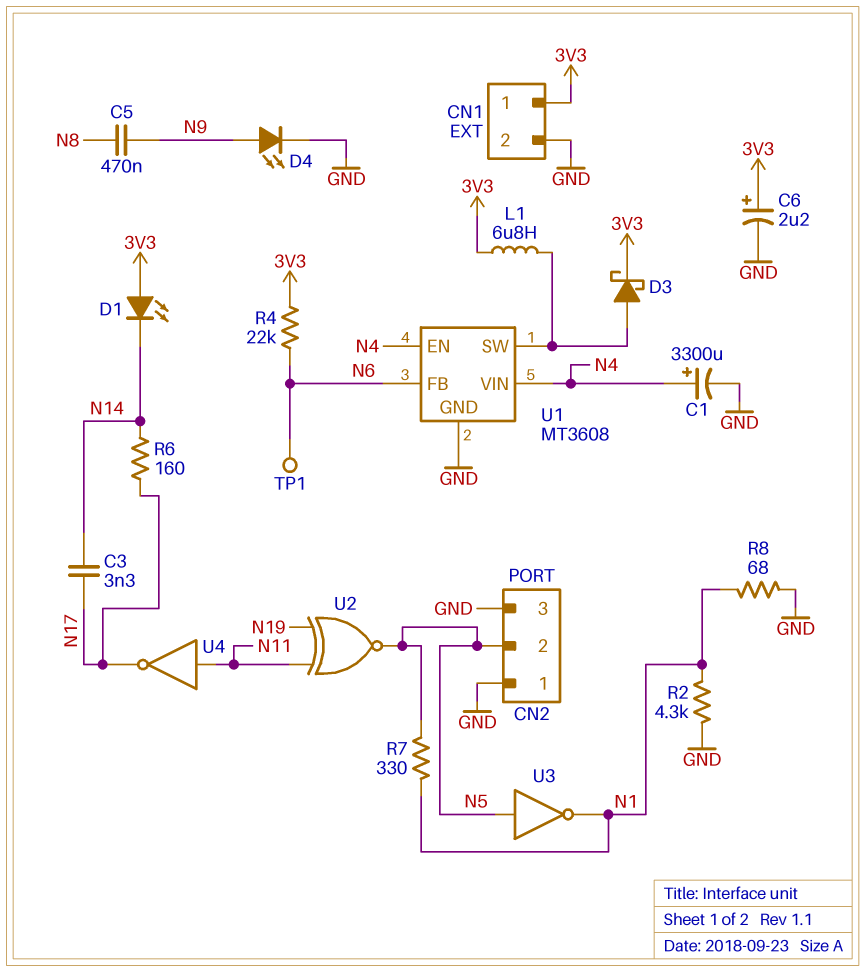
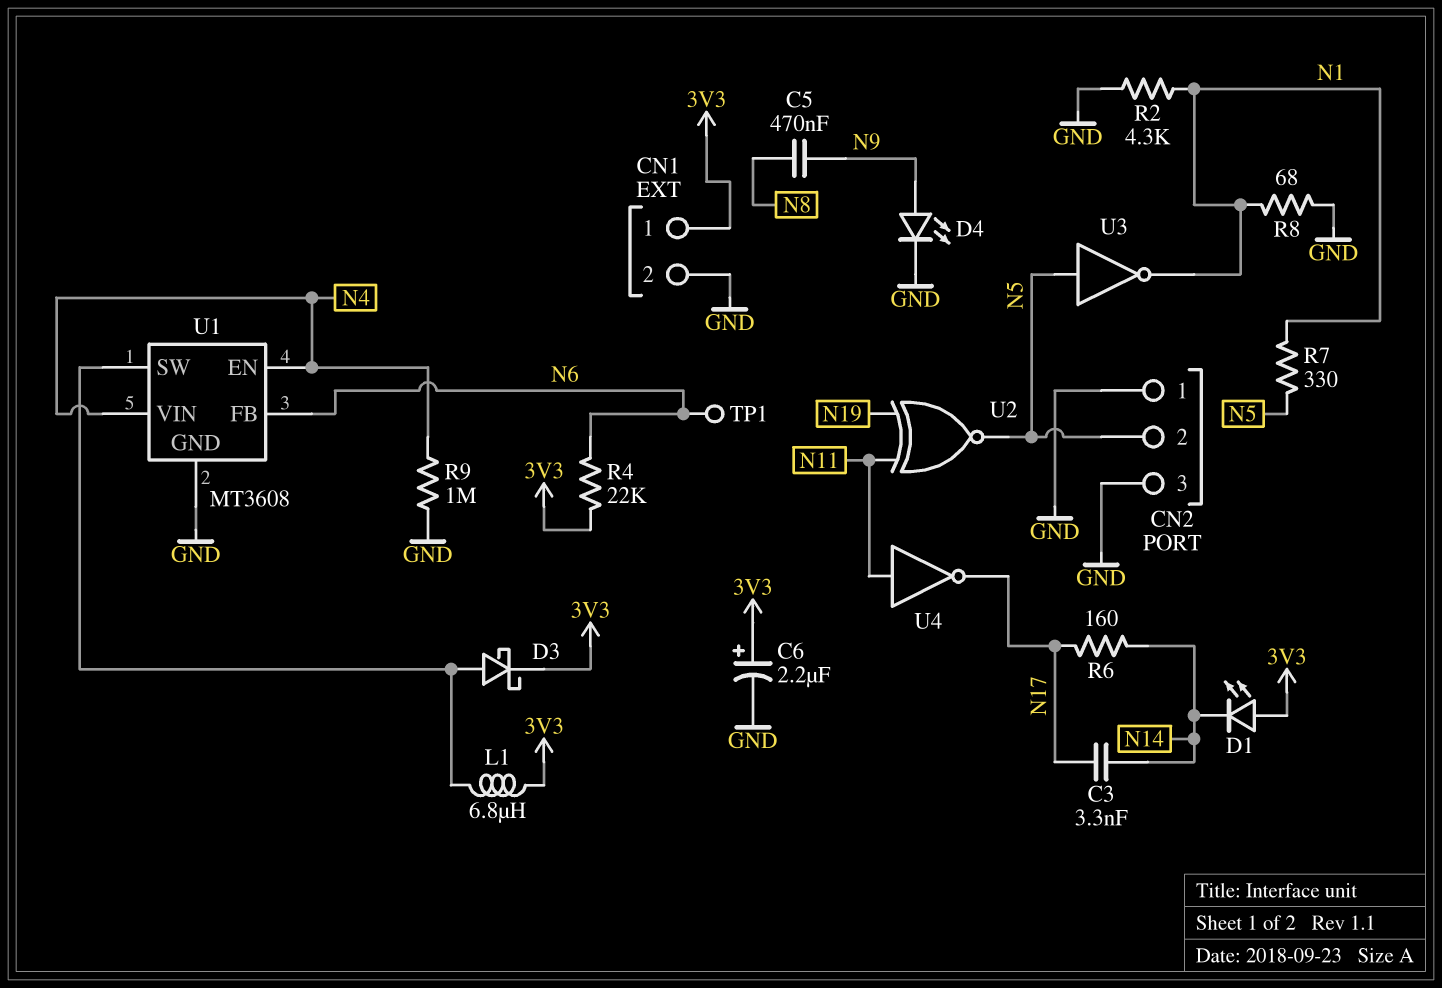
C1: 3300uF (plus N4, minus GND) -> none
R9: none -> 1M (GND, N4)

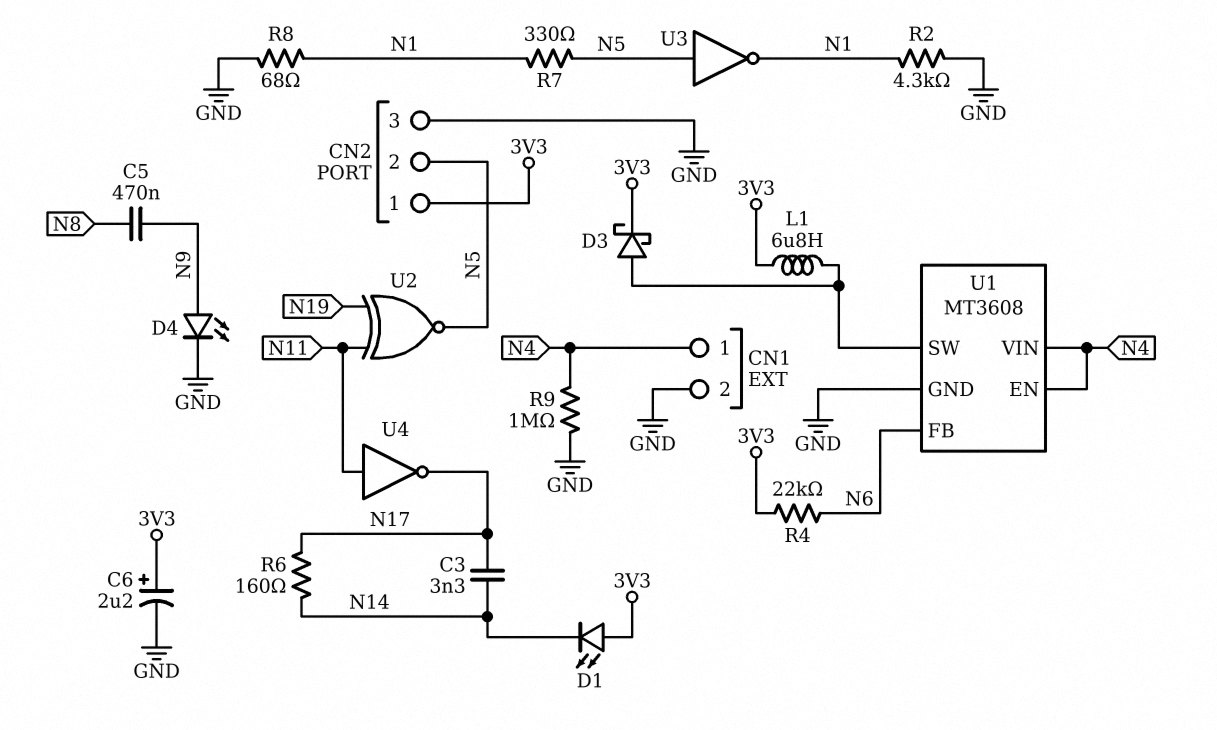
CN1 pin 1: 3V3 -> N4
CN2 pin 1: GND -> 3V3
TP1: test point (N6) -> none

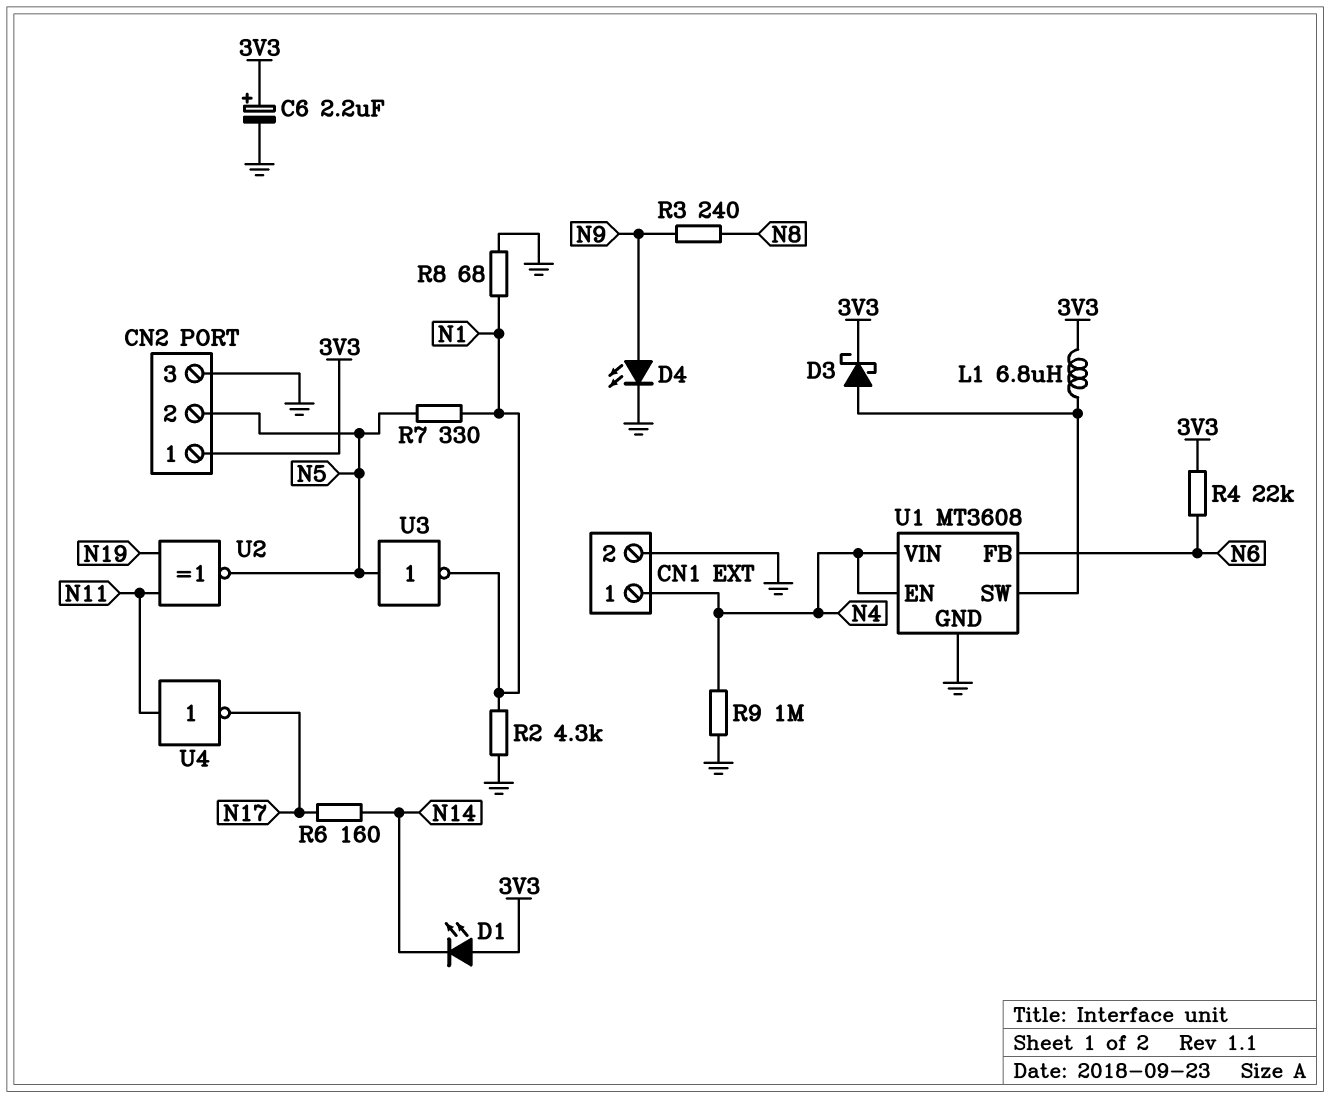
C3: 3.3nF (N14, N17) -> none
C5: 470nF (N8, N9) -> none
R3: none -> 240 (N8, N9)

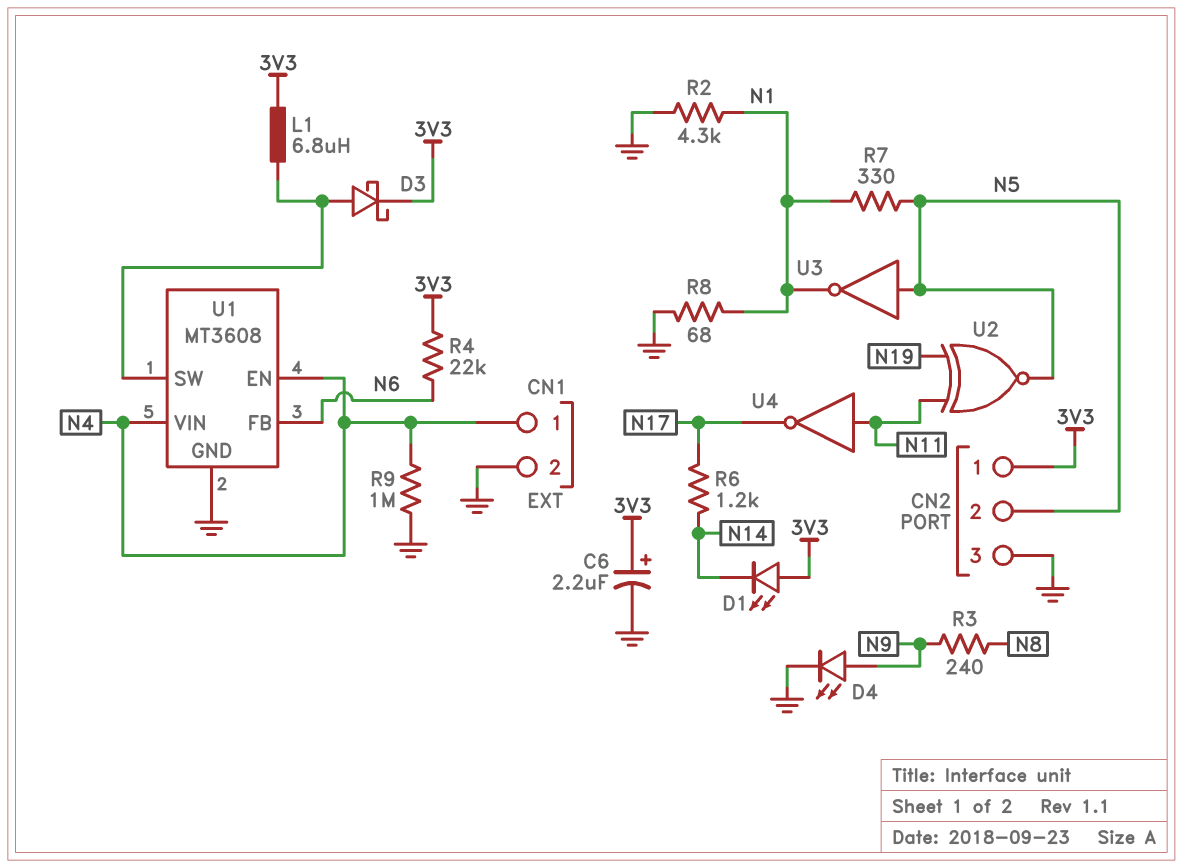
R6: 160 (N14, N17) -> 1.2k (N14, N17)

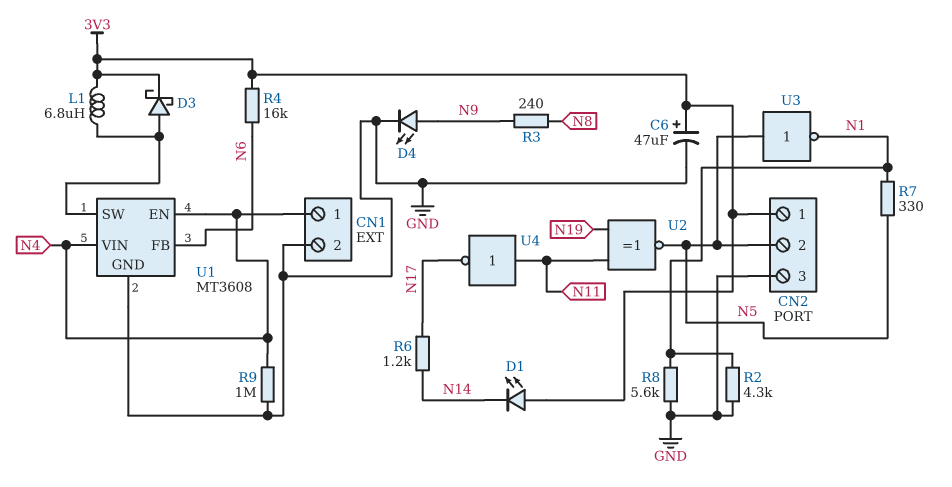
C6: 2.2uF (plus 3V3, minus GND) -> 47uF (plus 3V3, minus GND)
R4: 22k (3V3, N6) -> 16k (3V3, N6)
R8: 68 (GND, N1) -> 5.6k (GND, N1)

